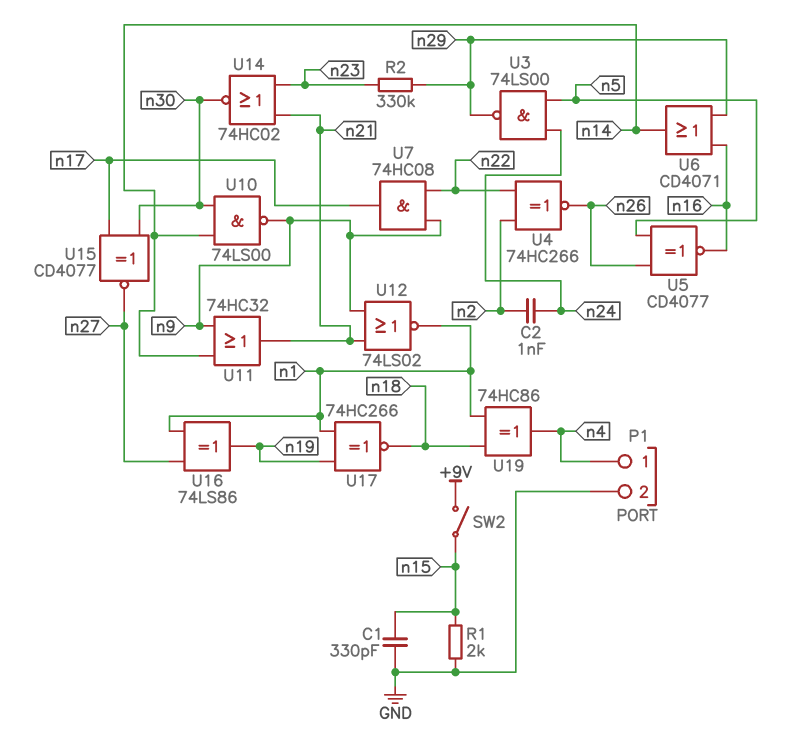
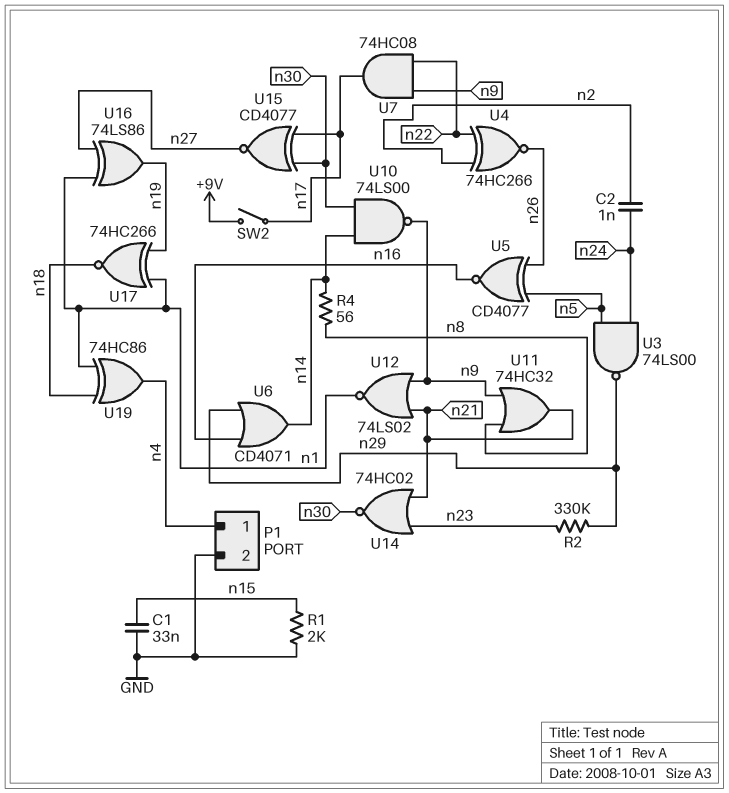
C1: 330pF (GND, n15) -> 33nF (GND, n15)
R4: none -> 56 (n8, n14)
SW2: switch (+9V, n15) -> switch (+9V, n17)
U11: OR 74HC32 (in n9, in n14, out n21) -> OR 74HC32 (in n8, in n9, out n21)

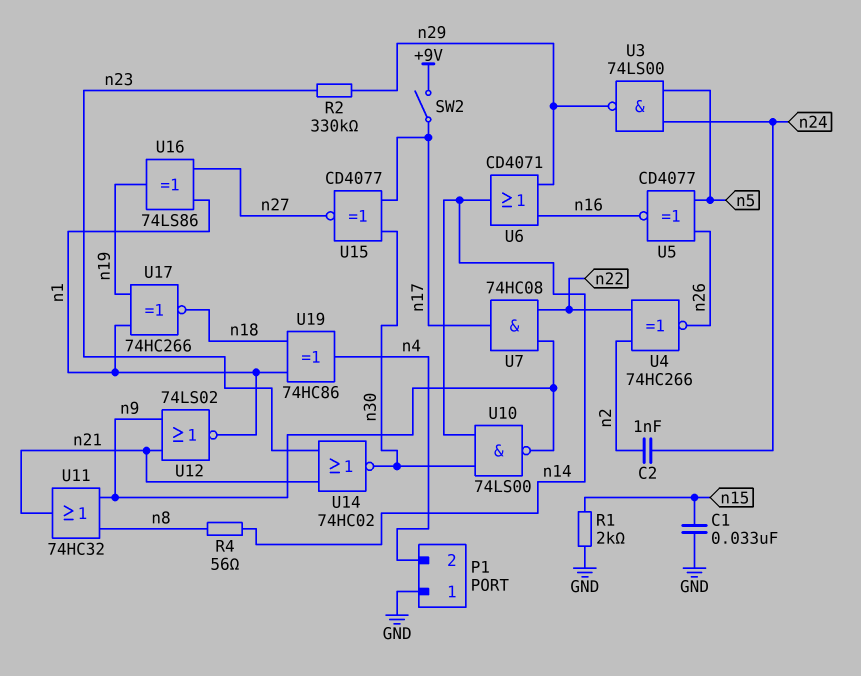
P1 pin 1: n4 -> GND
P1 pin 2: GND -> n4

